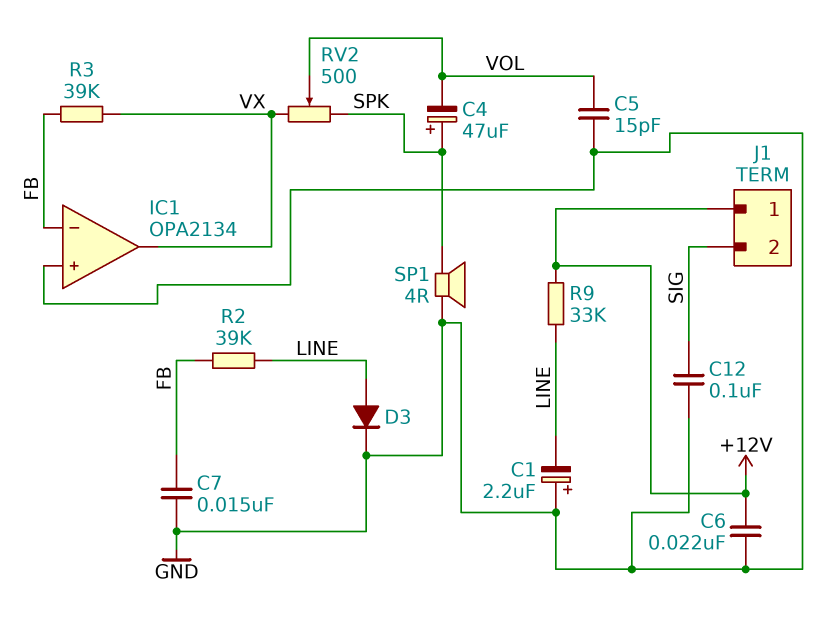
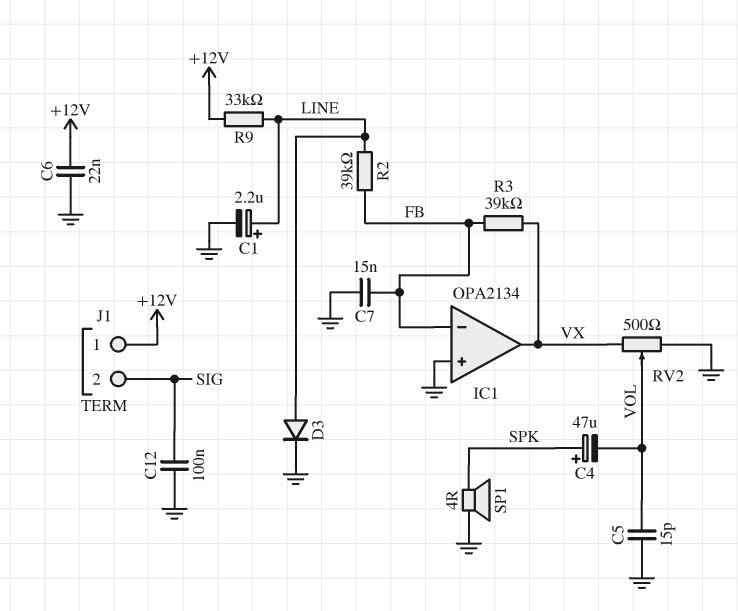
C1: 2.2uF (plus GND, minus LINE) -> 2.2uF (plus LINE, minus GND)
RV2: 500 (SPK, VX, wiper VOL) -> 500 (GND, VX, wiper VOL)

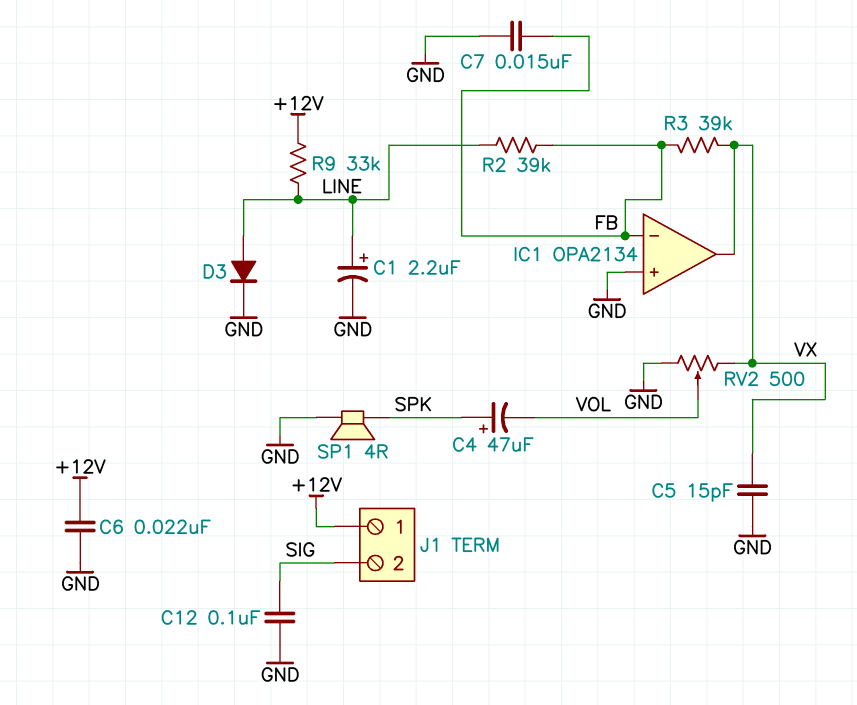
C5: 15pF (GND, VOL) -> 15pF (GND, VX)

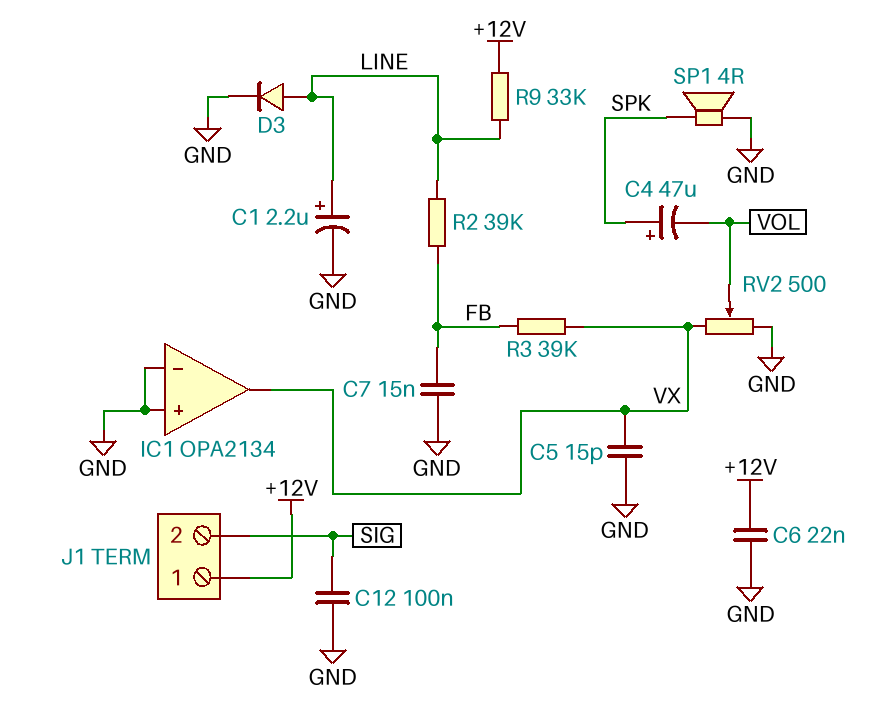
IC1 pin in-: FB -> GND

